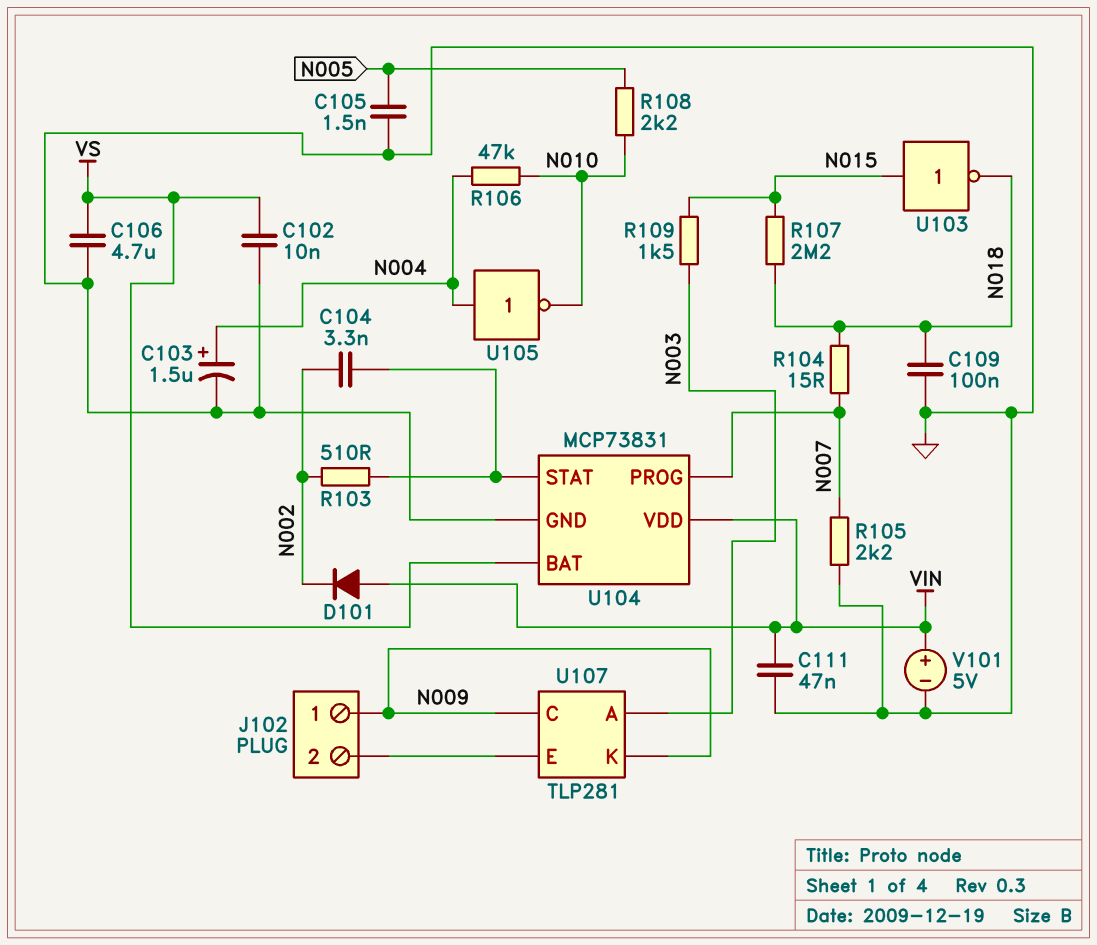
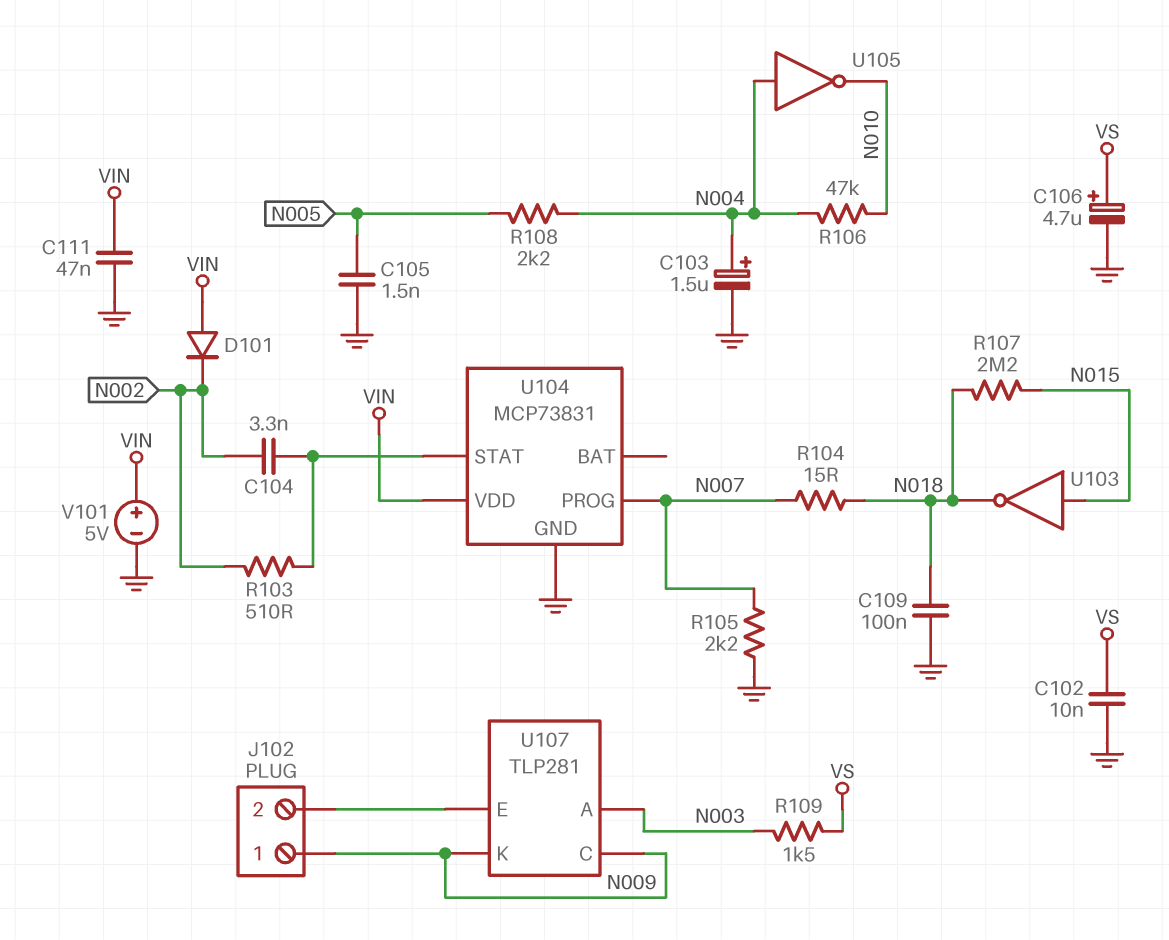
C106: 4.7uF (GND, VS) -> 4.7uF (plus VS, minus GND)
R108: 2.2k (N005, N010) -> 2.2k (N004, N005)
R109: 1.5k (N003, N015) -> 1.5k (N003, VS)
U104 pin BAT: VS -> none

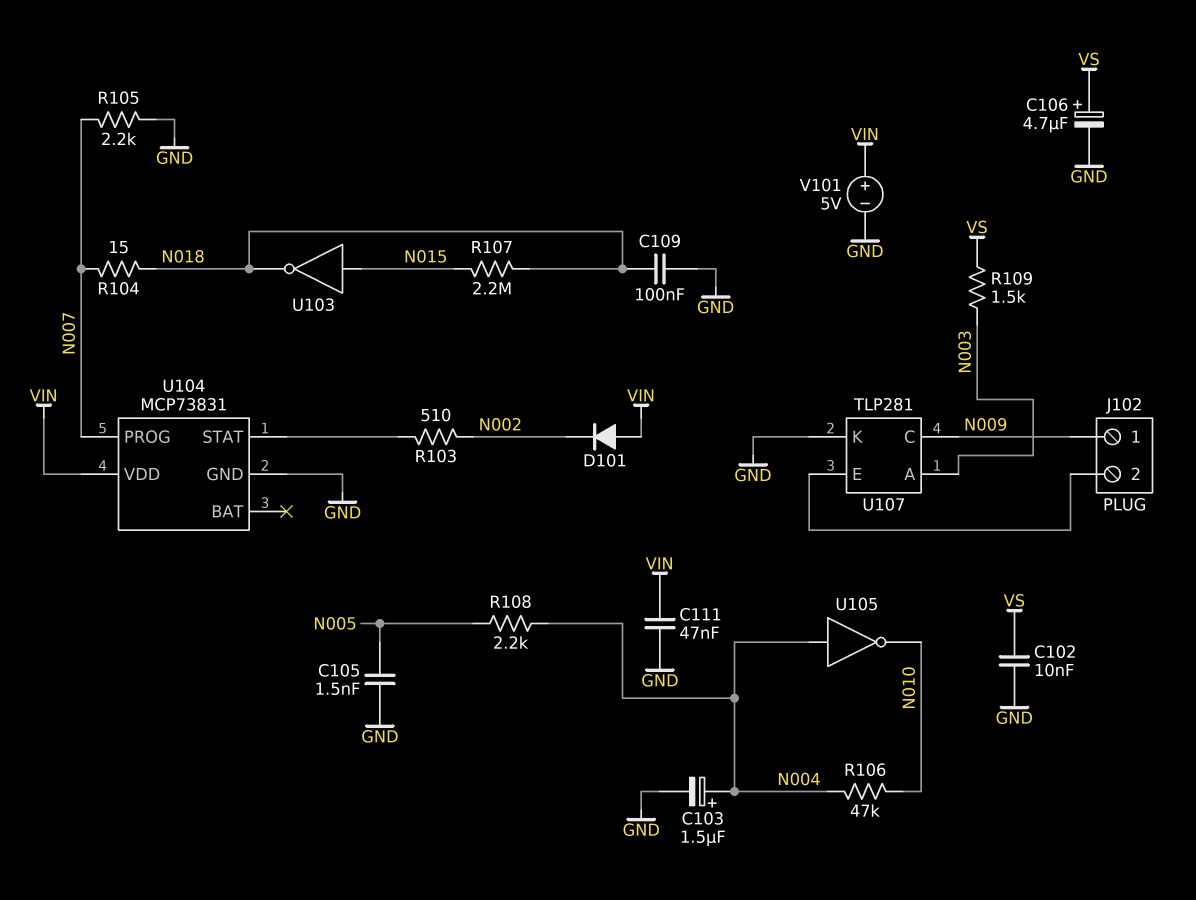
C104: 3.3nF (N002, U104/STAT) -> none
U107 pin K: N009 -> GND

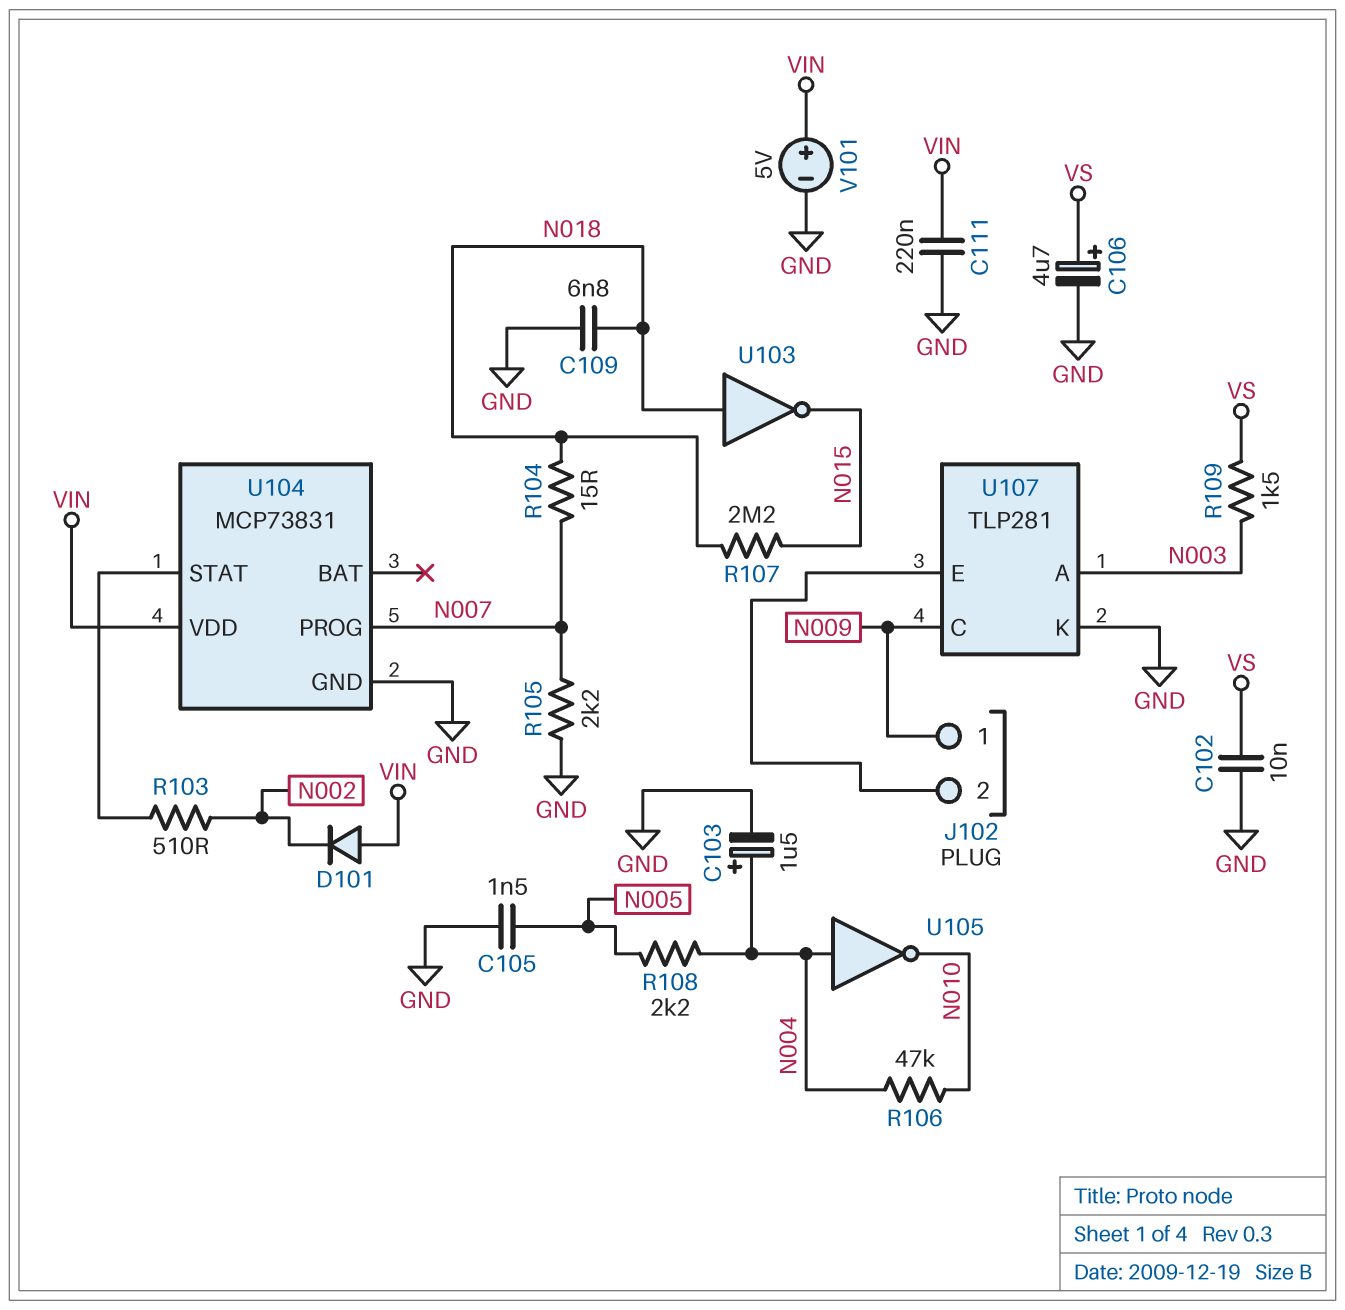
C109: 100nF (GND, N018) -> 6.8nF (GND, N018)
C111: 47nF (GND, VIN) -> 220nF (GND, VIN)
U103: NOT (in N015, out N018) -> NOT (in N018, out N015)

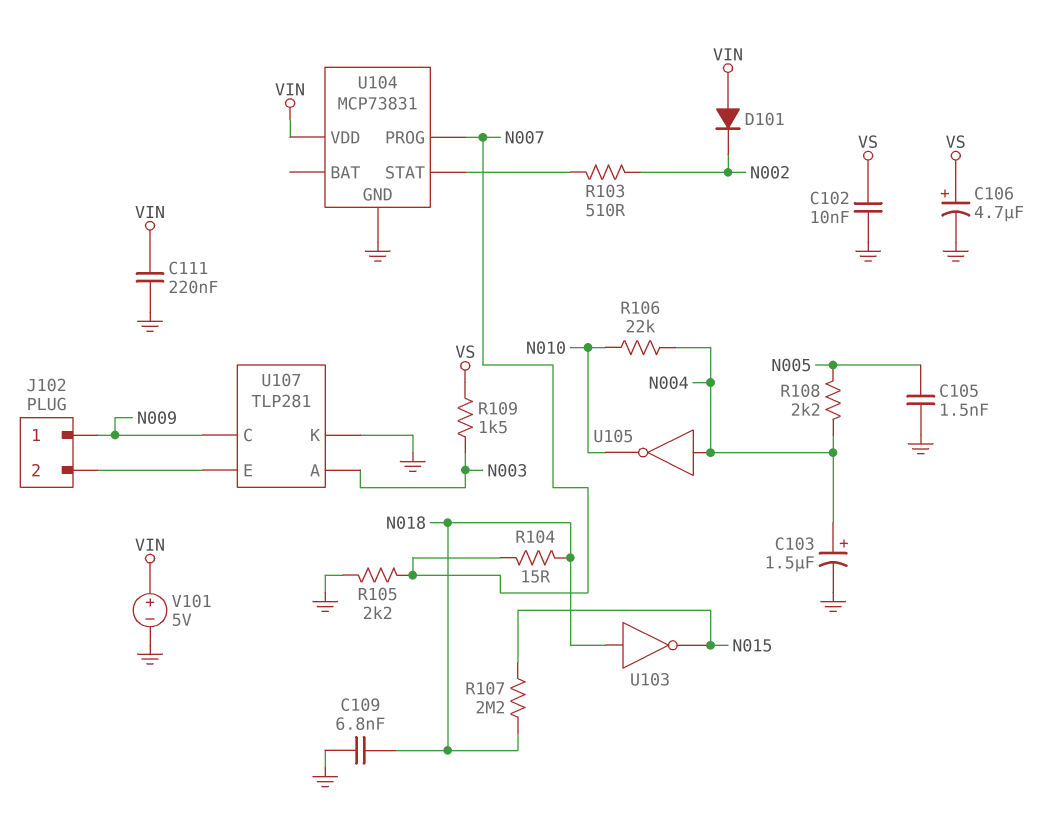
R106: 47k (N004, N010) -> 22k (N004, N010)

